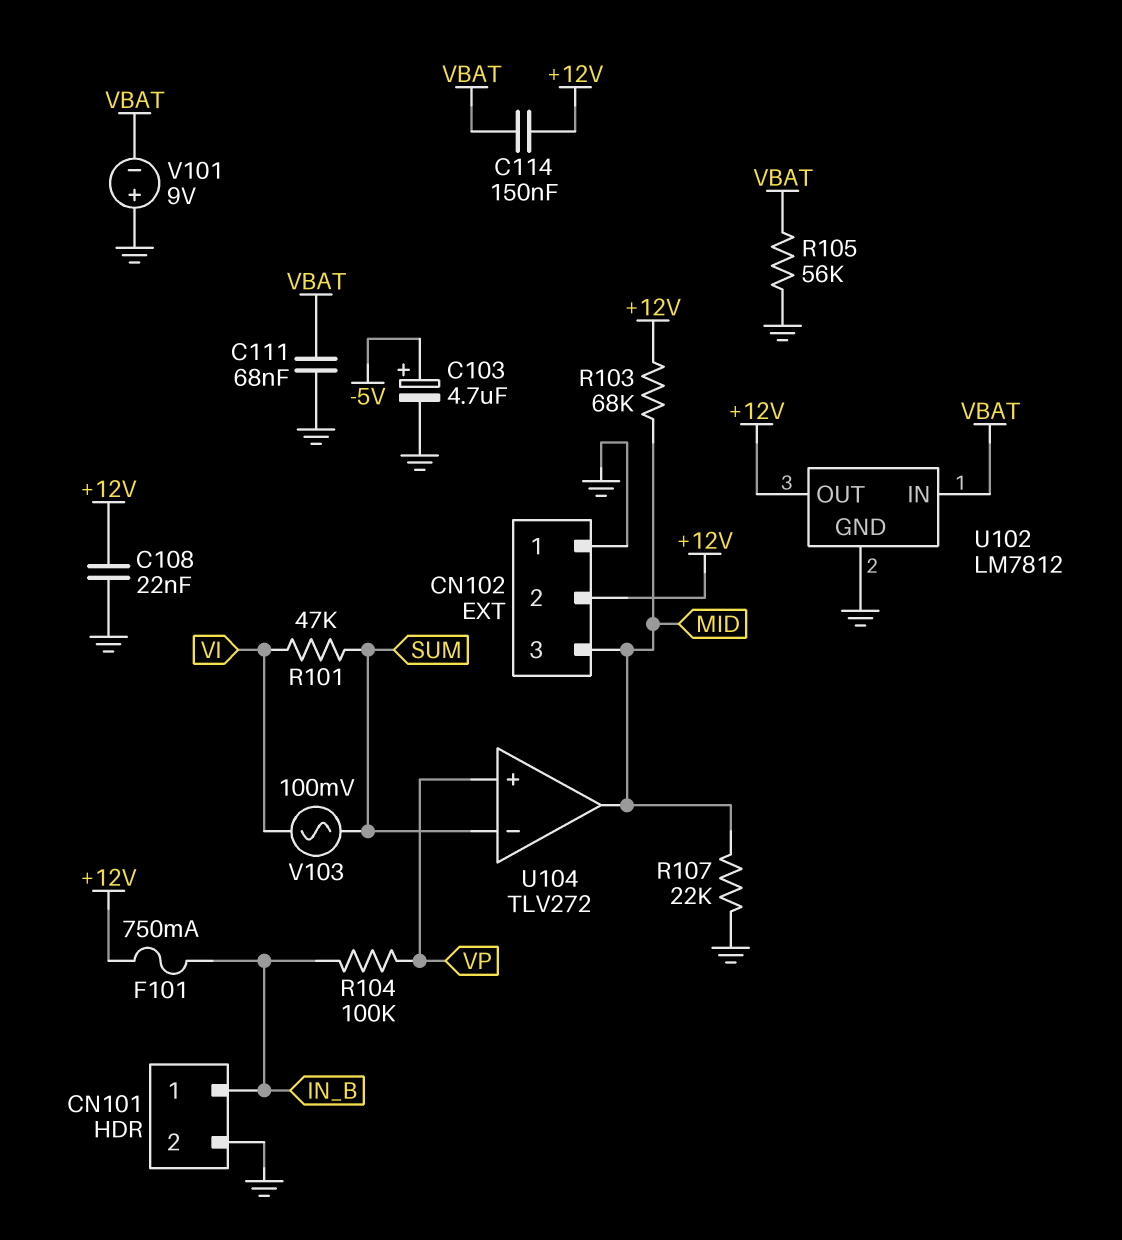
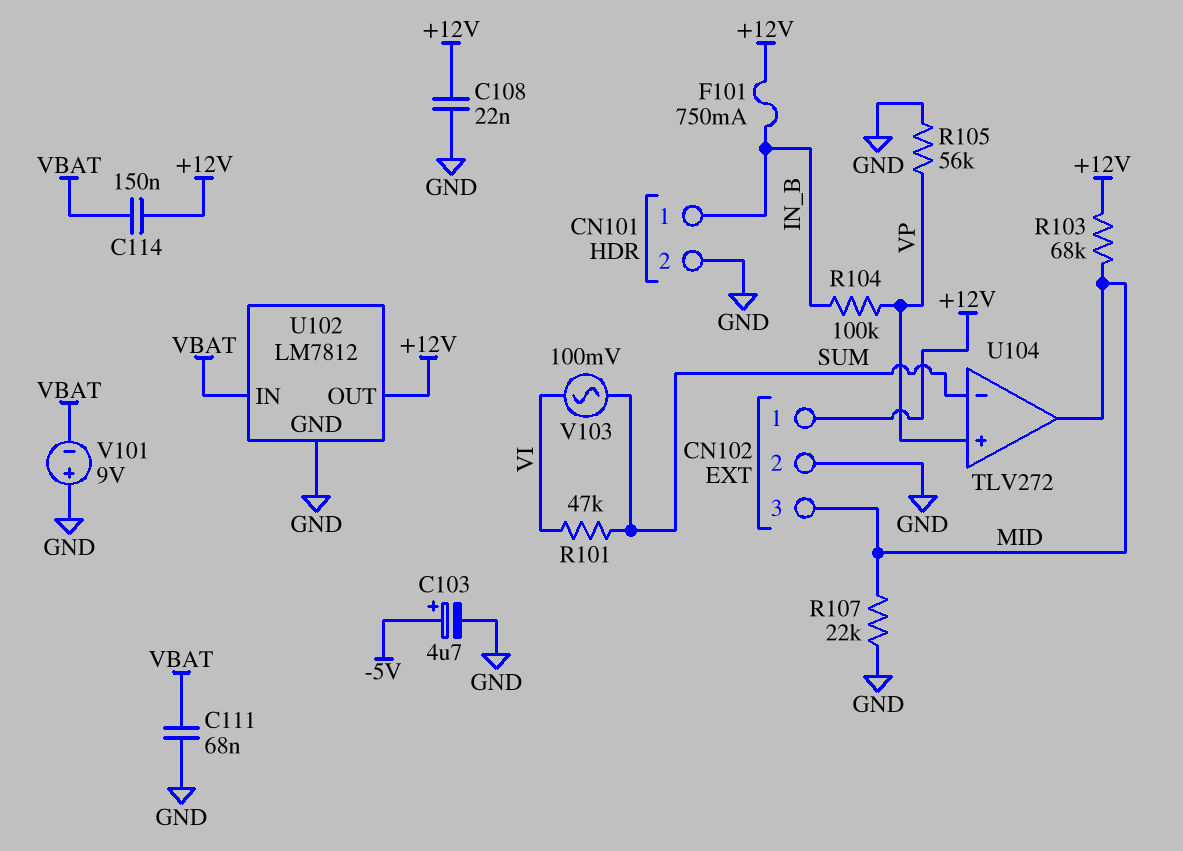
CN102 pin 1: GND -> +12V
CN102 pin 2: +12V -> GND
R105: 56k (GND, VBAT) -> 56k (GND, VP)

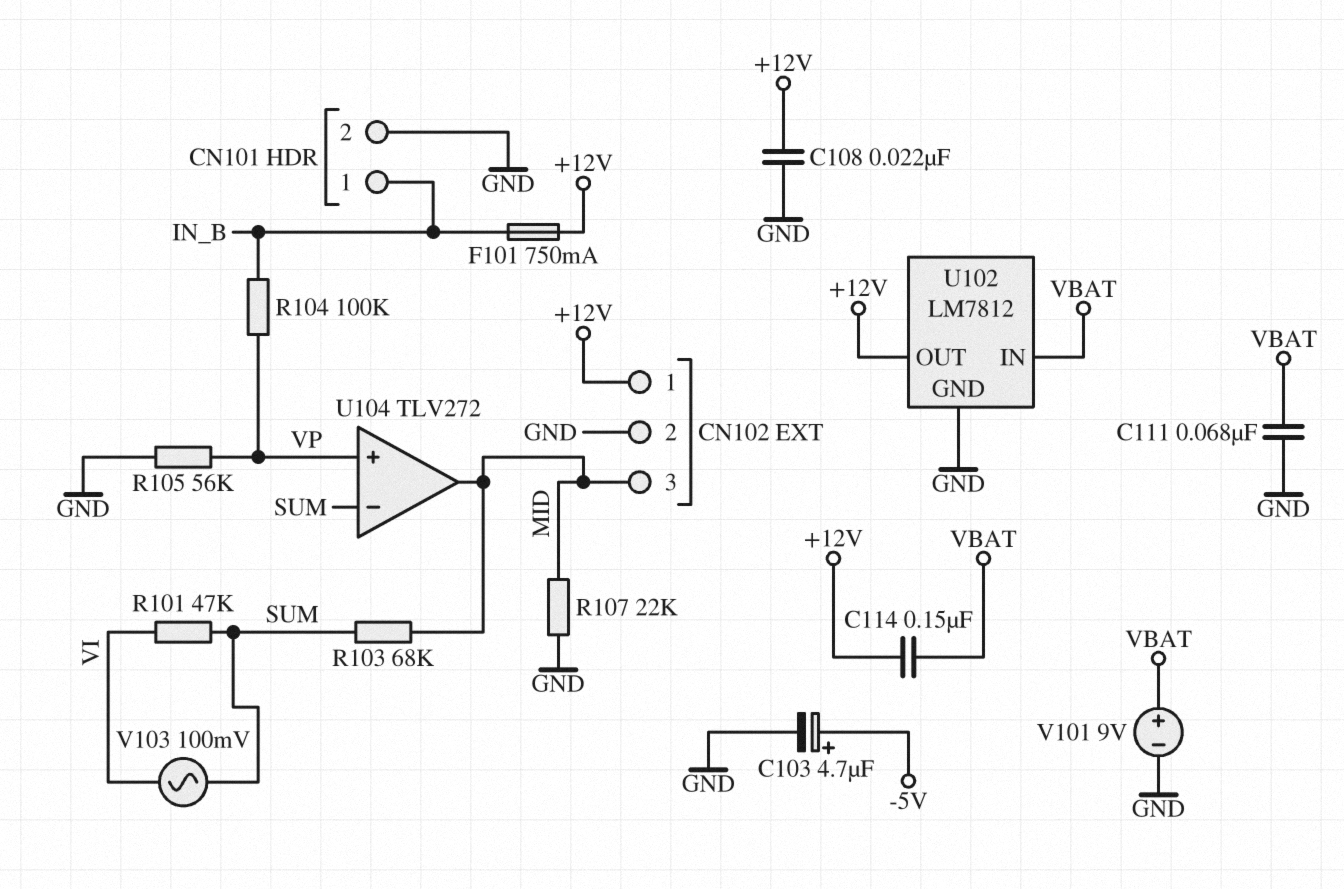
R103: 68k (+12V, MID) -> 68k (MID, SUM)
V101: 9V (plus GND, minus VBAT) -> 9V (plus VBAT, minus GND)

